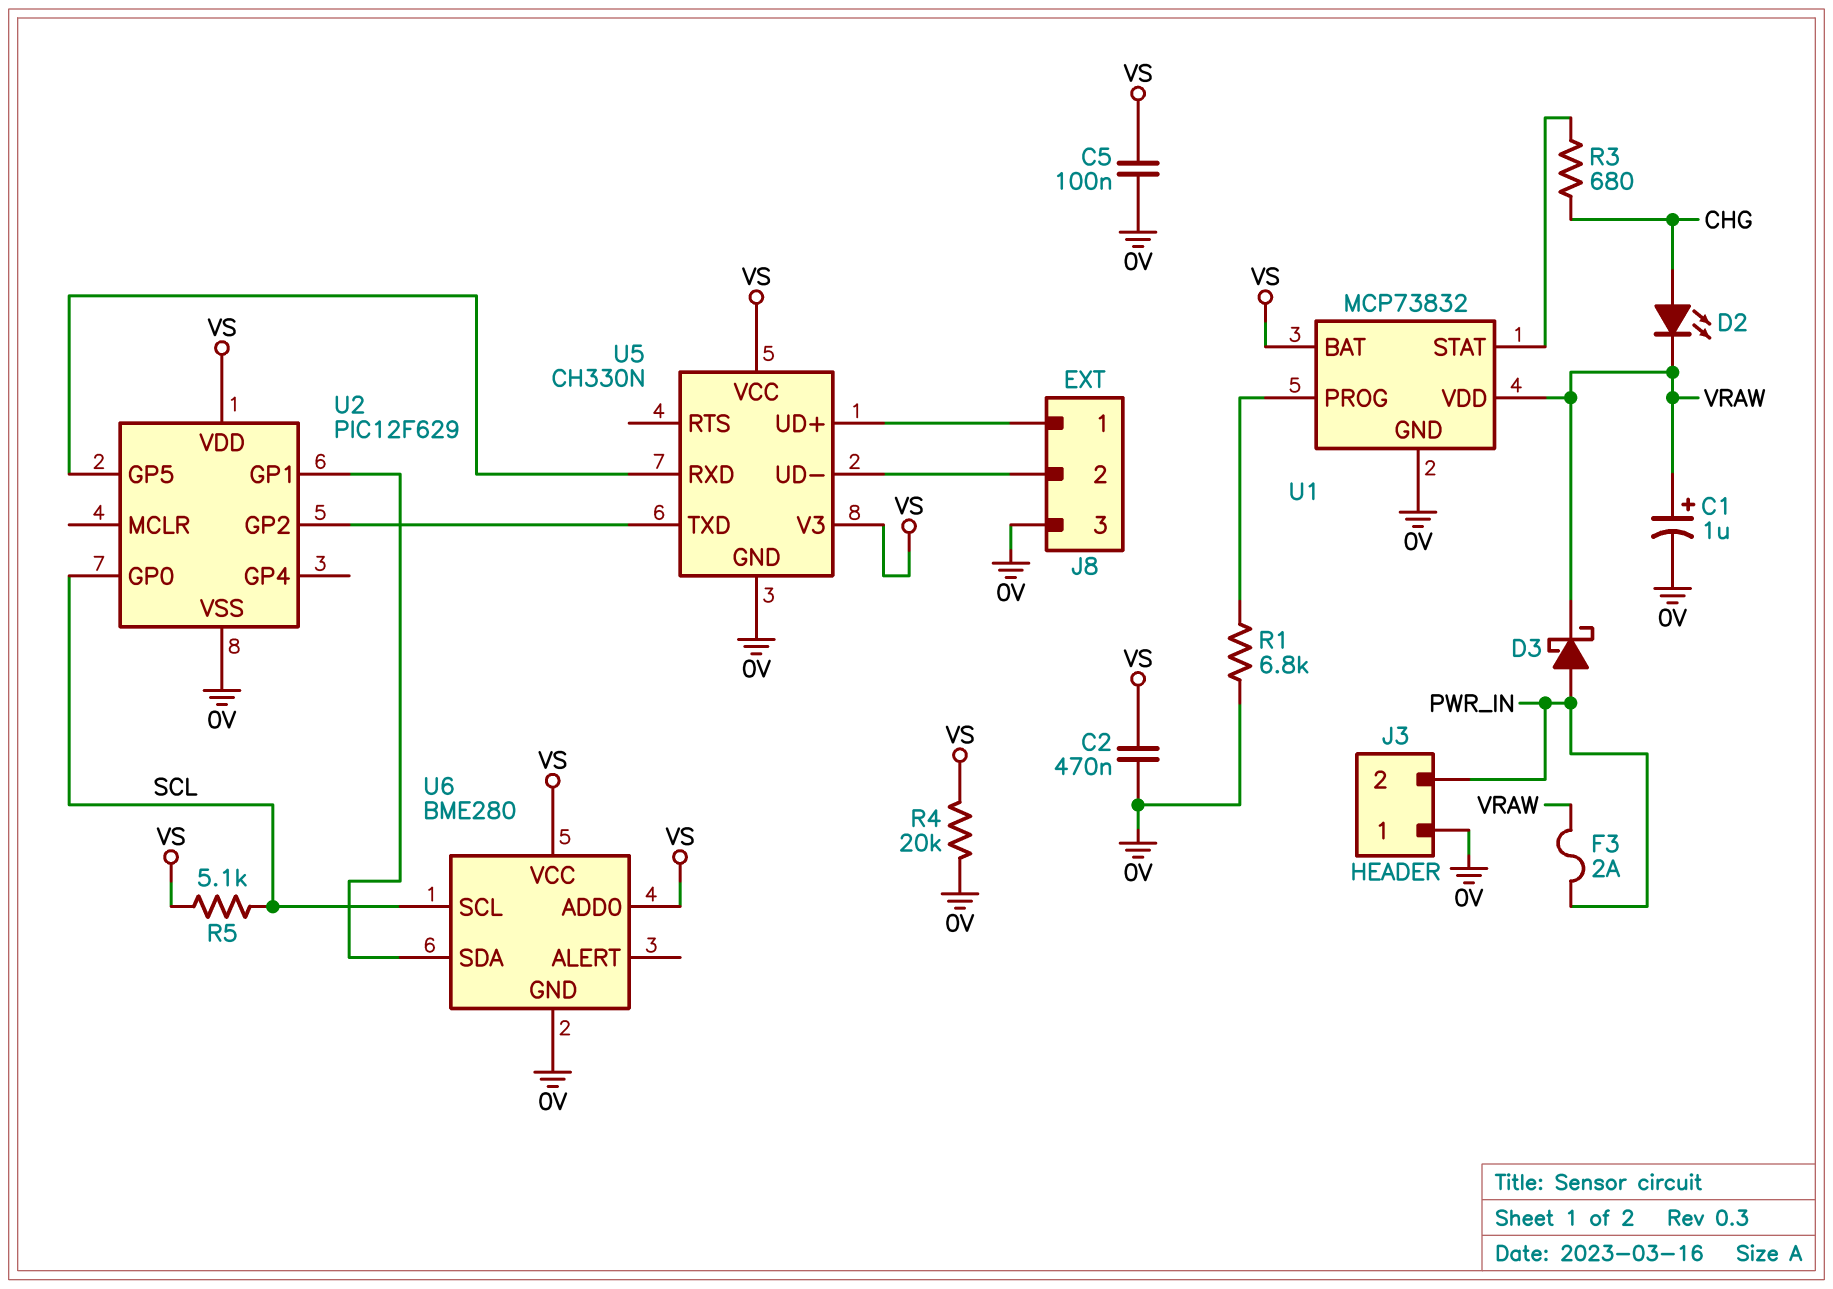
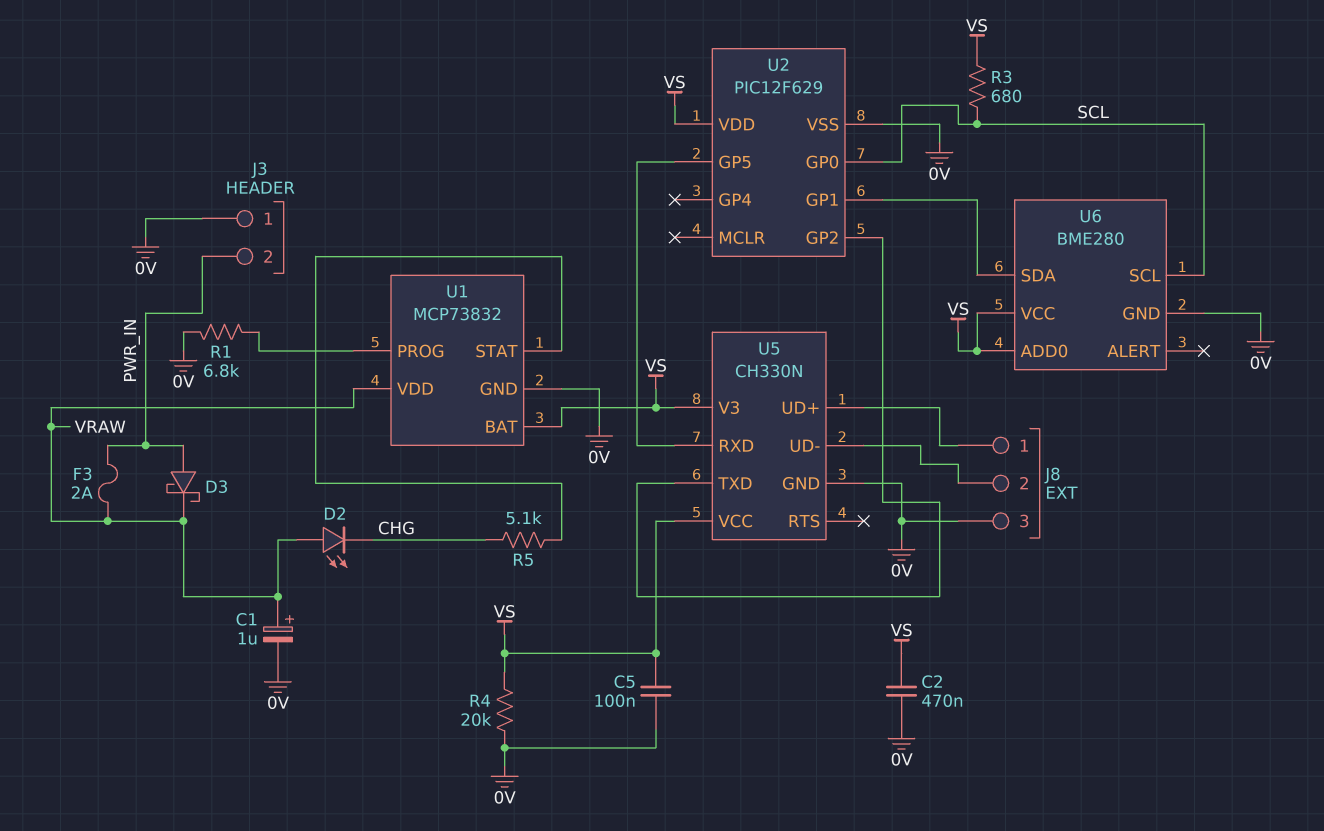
D2: LED (A CHG, K VRAW) -> LED (A VRAW, K CHG)
R3: 680 (CHG, U1/STAT) -> 680 (SCL, VS)
R5: 5.1k (SCL, VS) -> 5.1k (CHG, U1/STAT)

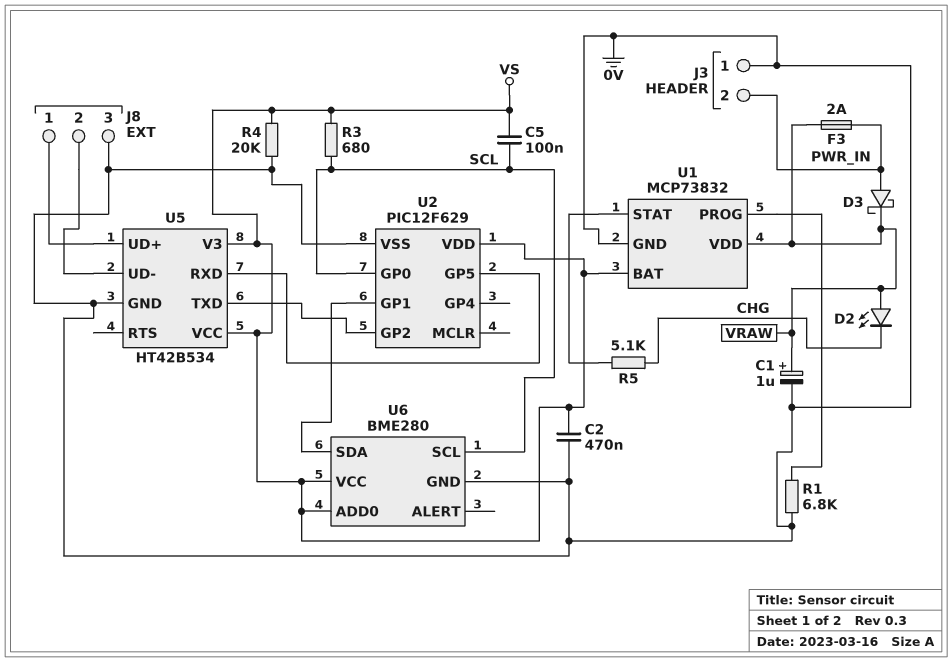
C5: 100nF (0V, VS) -> 100nF (SCL, VS)
U5: CH330N -> HT42B534

